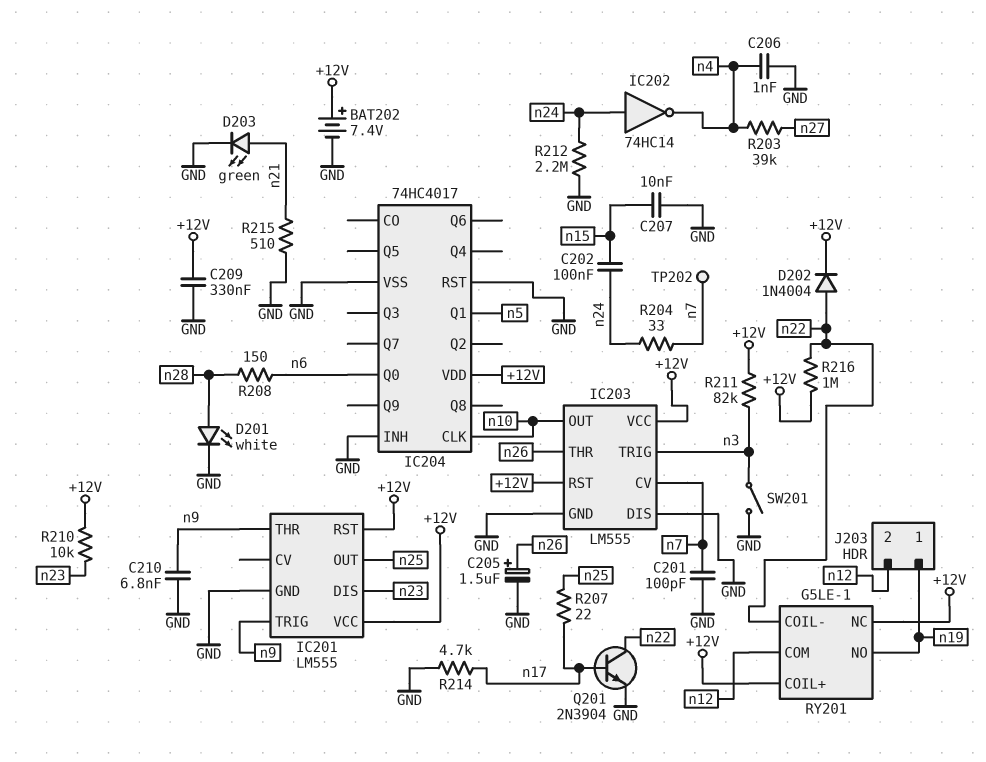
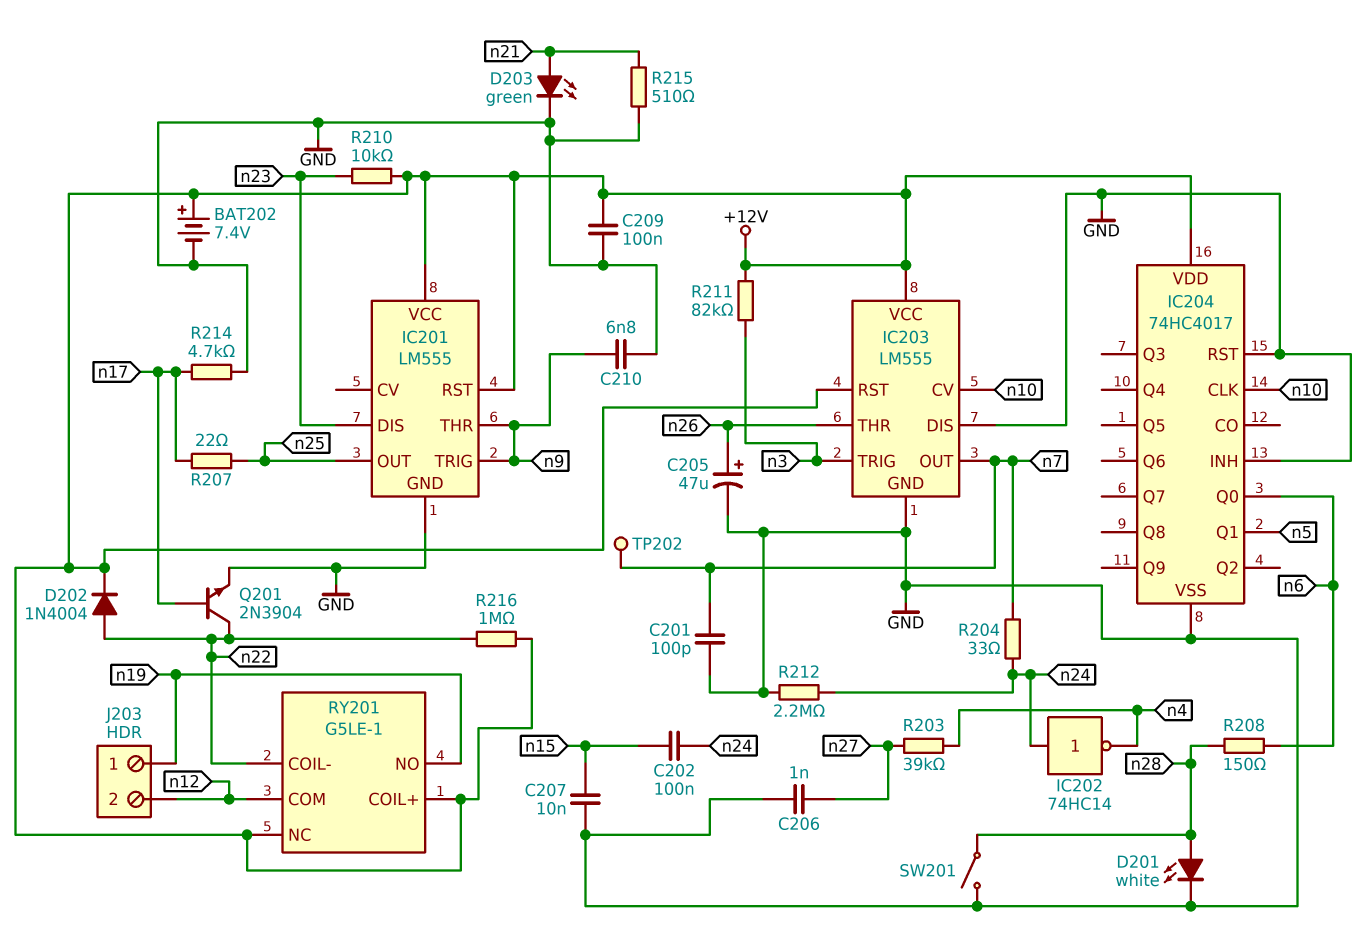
C205: 1.5uF (plus n26, minus GND) -> 47uF (plus n26, minus GND)
C206: 1nF (GND, n4) -> 1nF (GND, n27)
C209: 330nF (+12V, GND) -> 100nF (+12V, GND)
IC203 pin CV: n7 -> n10
IC203 pin OUT: n10 -> n7
SW201: switch (GND, n3) -> switch (GND, n28)

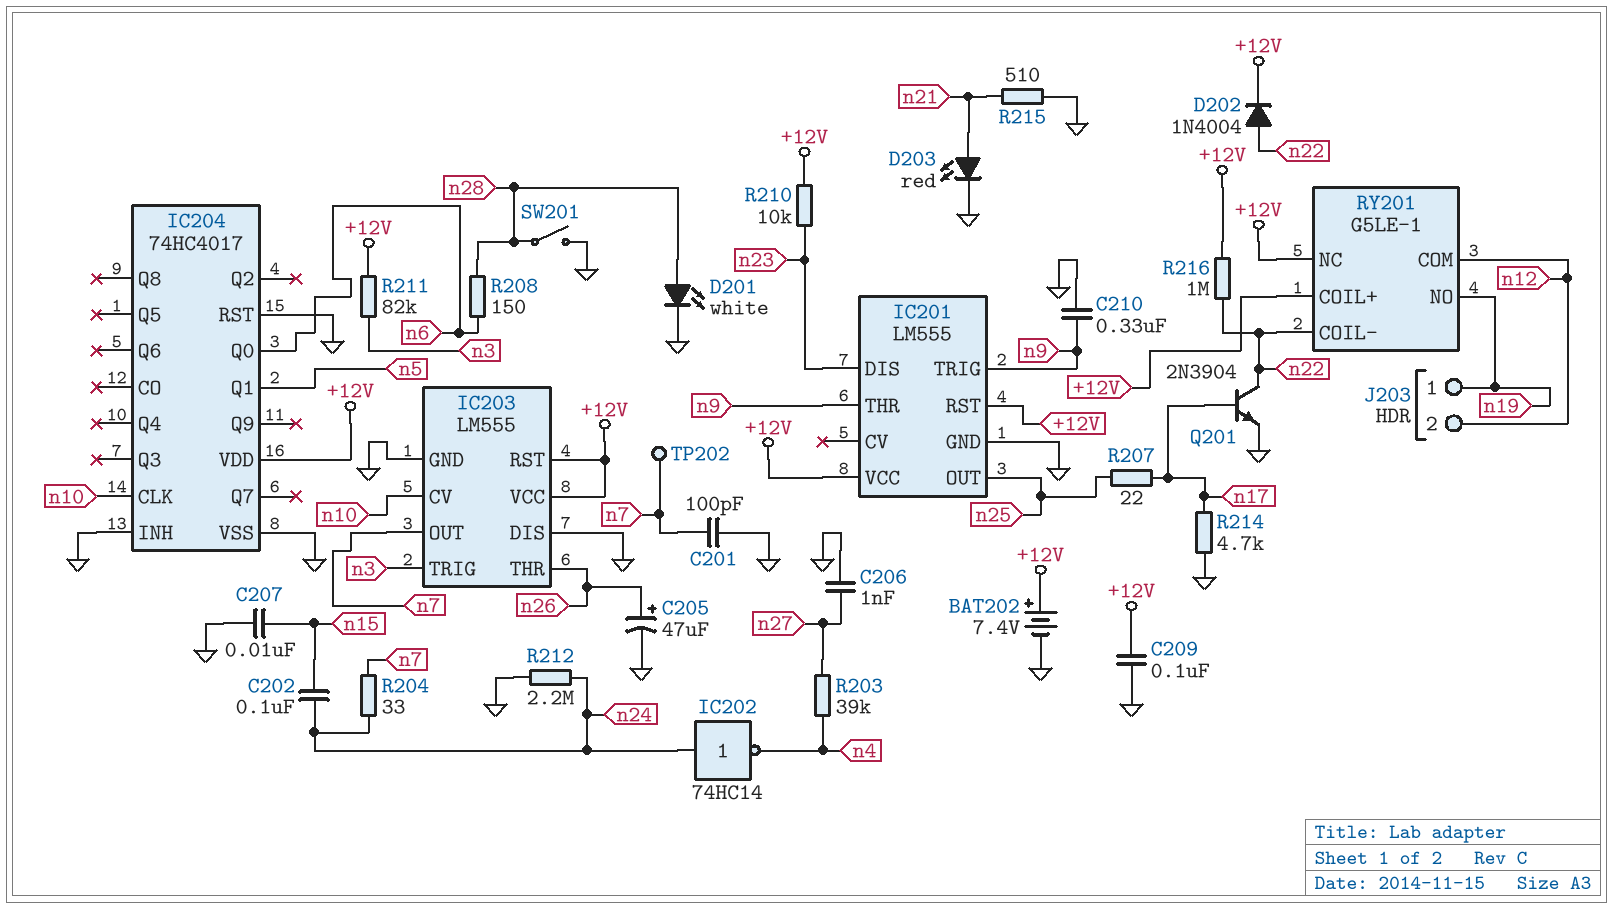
C210: 6.8nF (GND, n9) -> 330nF (GND, n9)
D203: LED green (A n21, K GND) -> LED red (A n21, K GND)

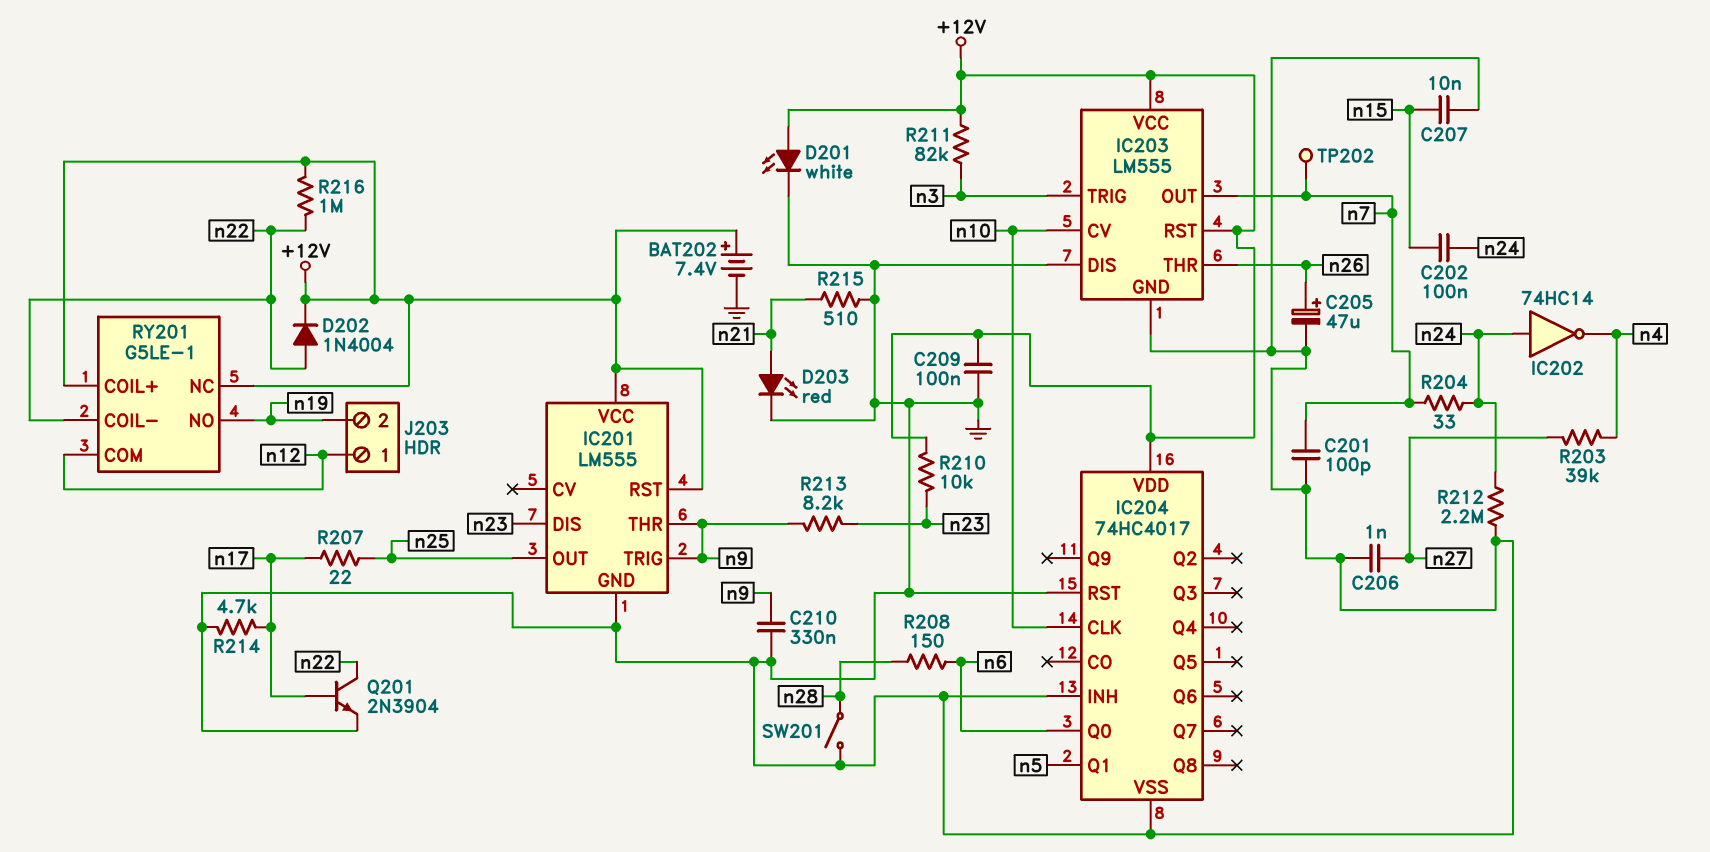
D201: LED white (A n28, K GND) -> LED white (A +12V, K GND)
J203 pin 1: n19 -> n12
J203 pin 2: n12 -> n19
R213: none -> 8.2k (n9, n23)

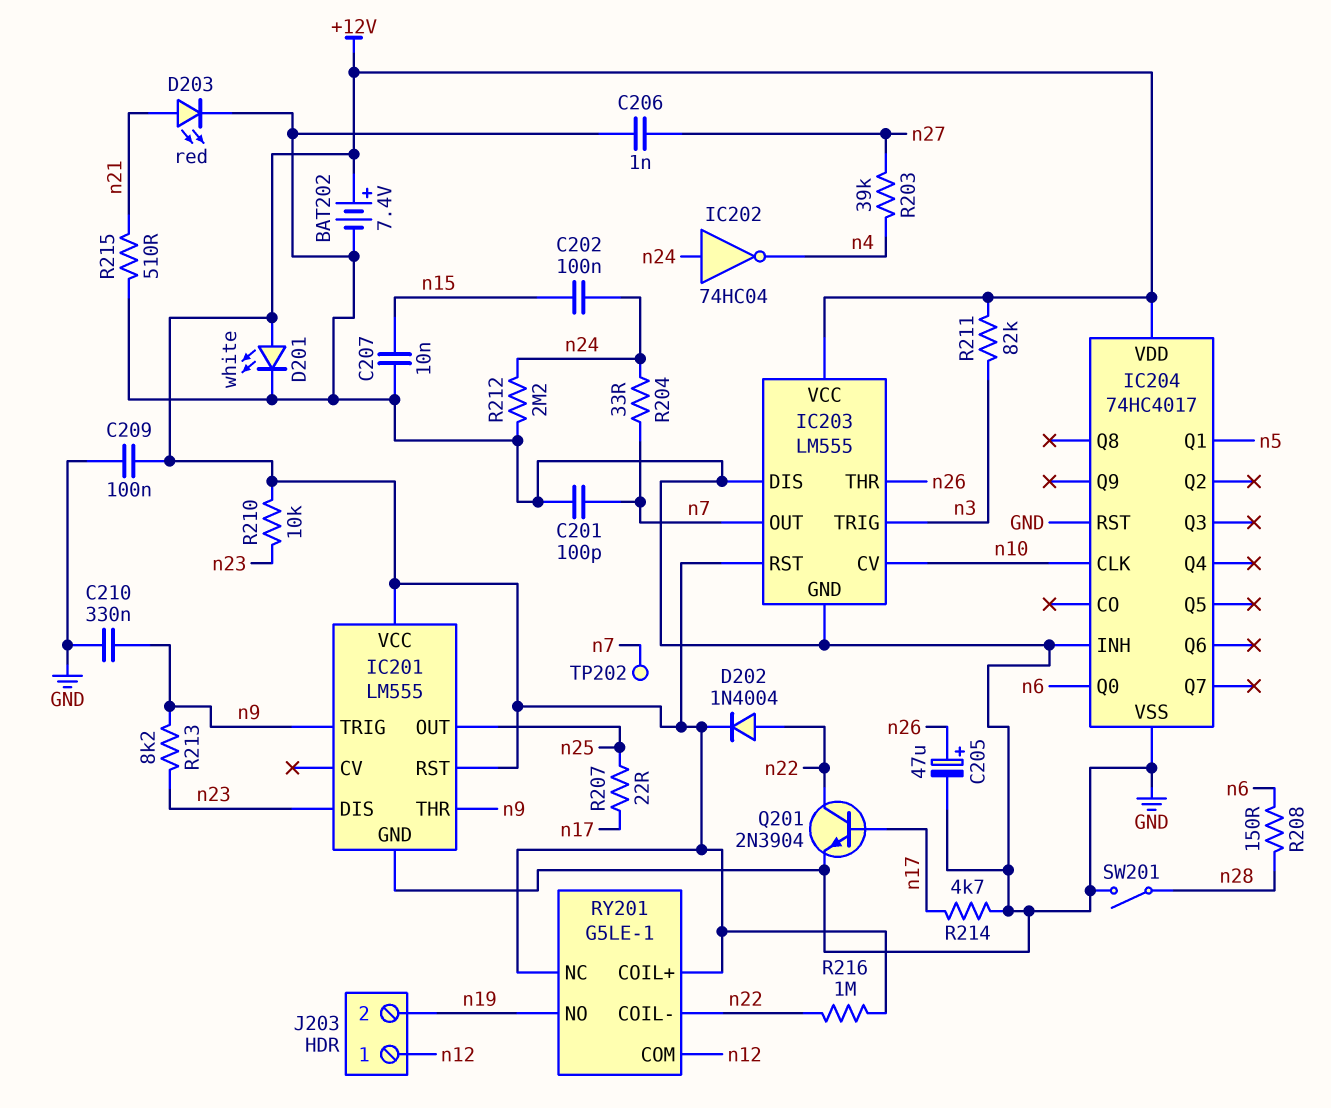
IC202: NOT 74HC14 (in n24, out n4) -> NOT 74HC04 (in n24, out n4)

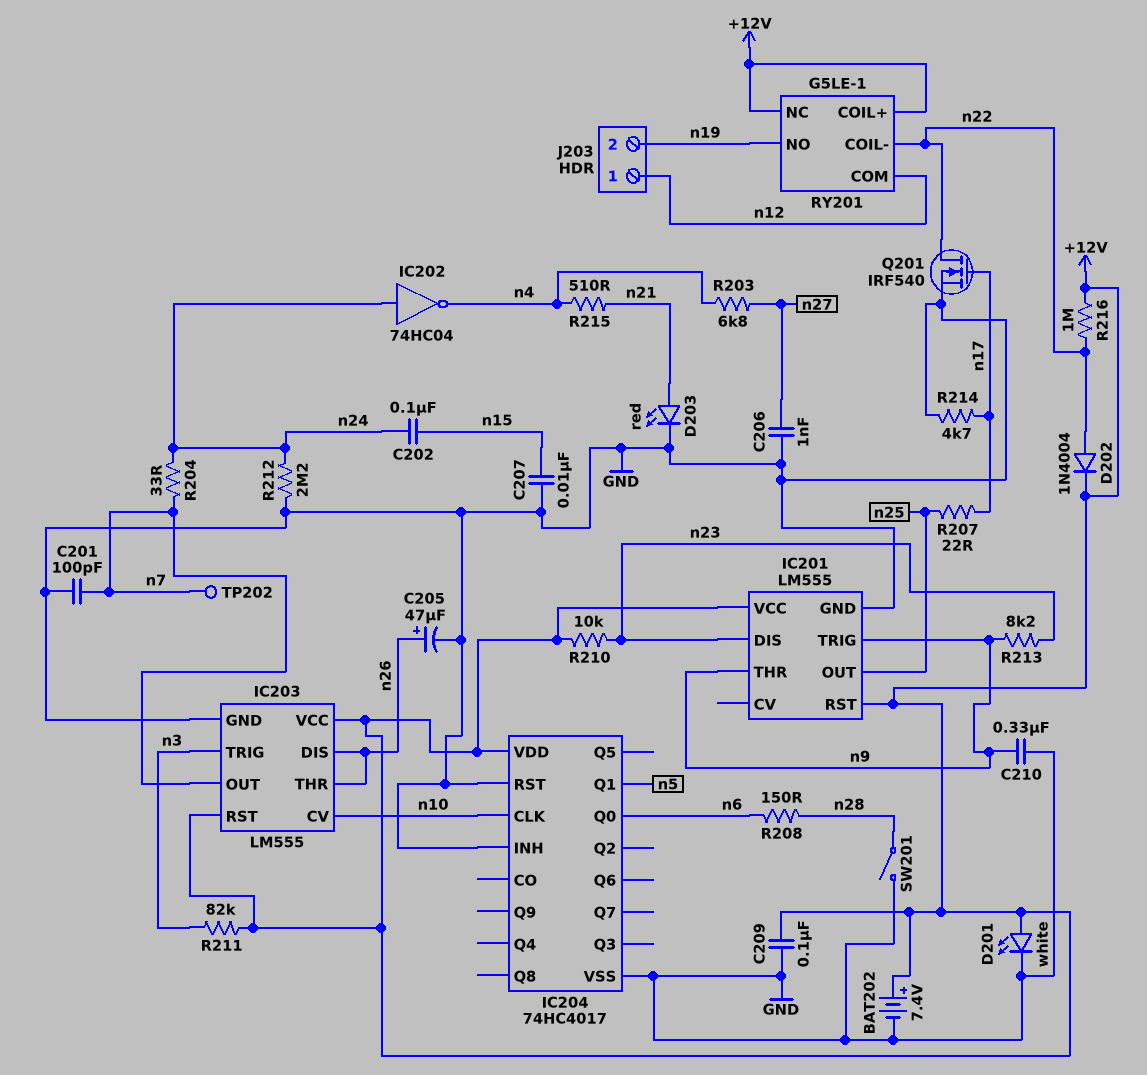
IC203 pin DIS: GND -> n26
Q201: NPN 2N3904 (B n17, C n22, E GND) -> NMOS IRF540 (G n17, D n22, S GND)
R203: 39k (n4, n27) -> 6.8k (n4, n27)
R215: 510 (GND, n21) -> 510 (n4, n21)

